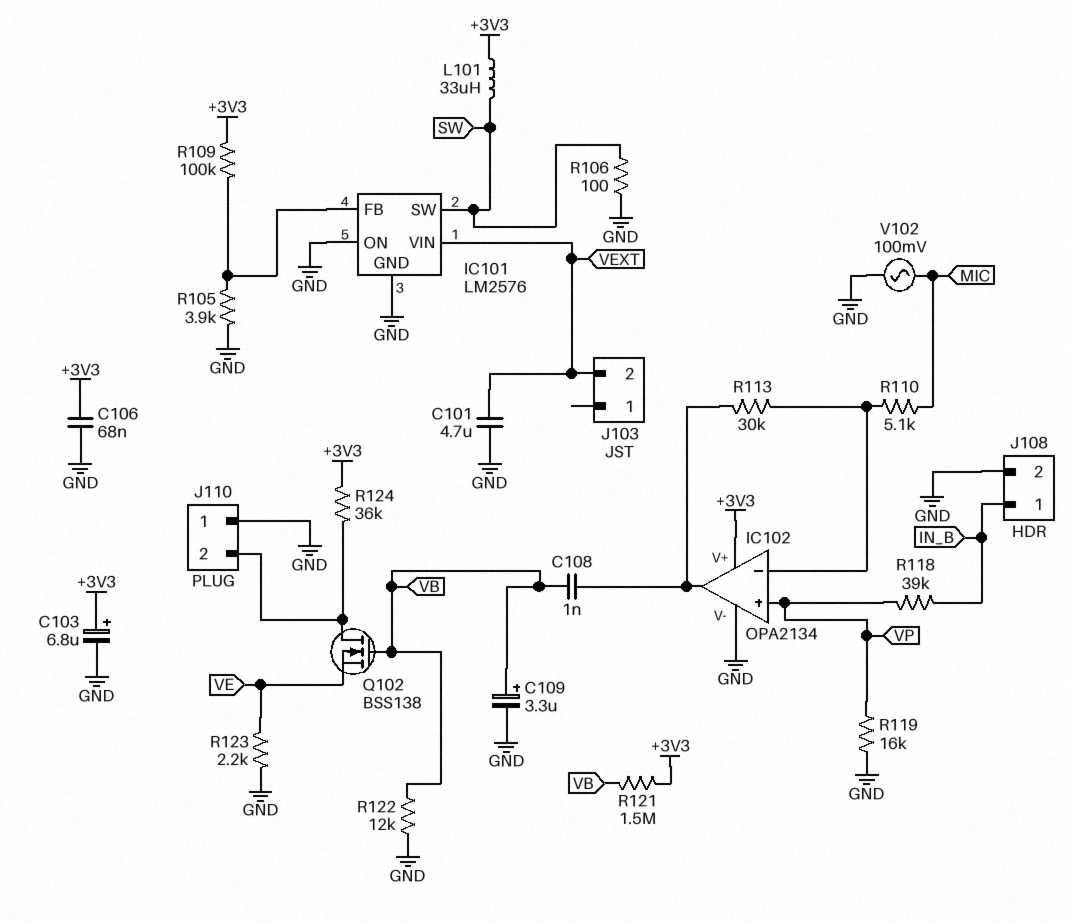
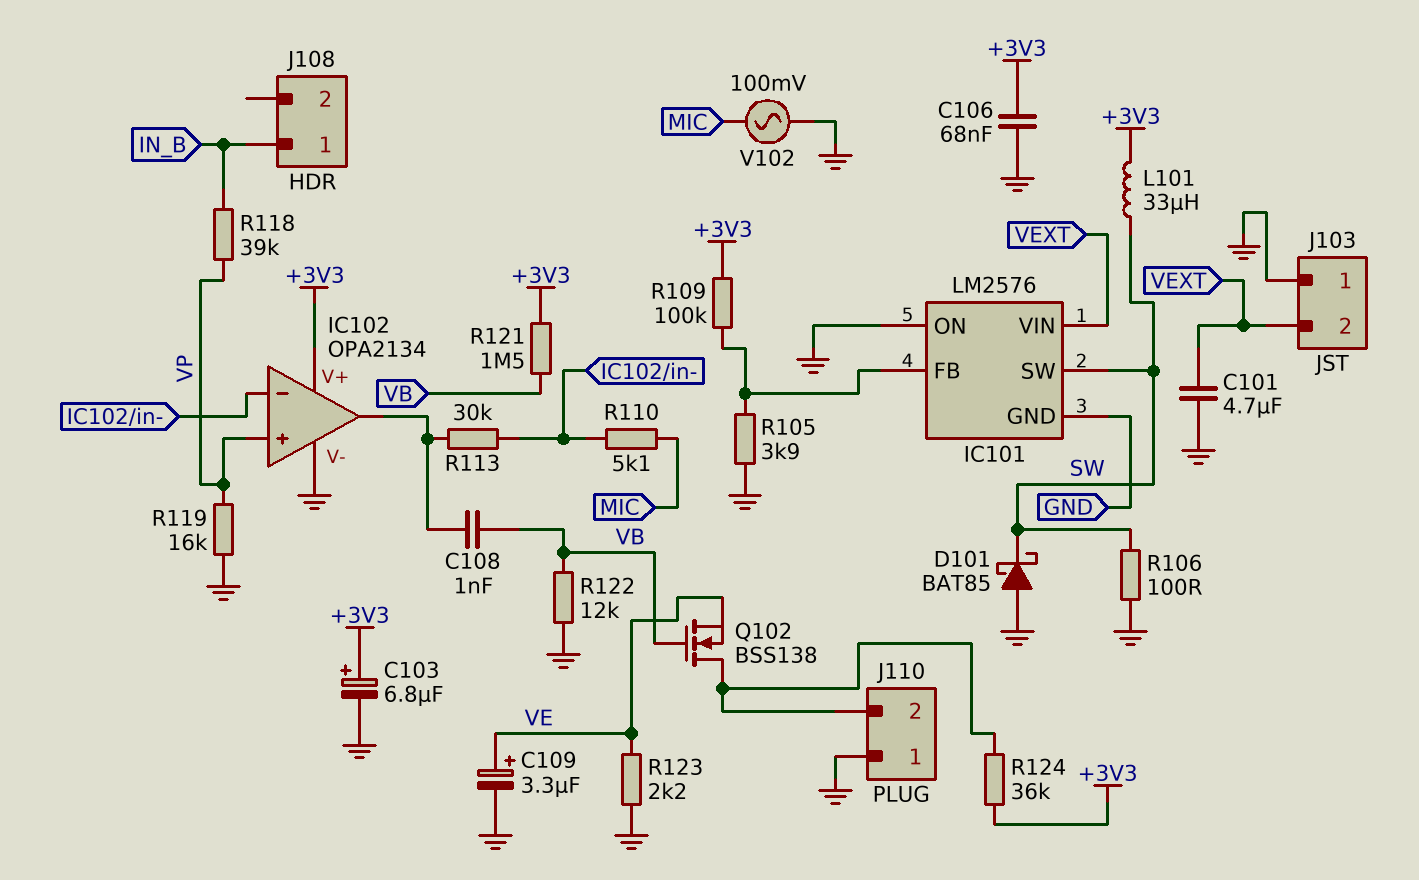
C109: 3.3uF (plus VB, minus GND) -> 3.3uF (plus VE, minus GND)
D101: none -> schottky BAT85 (A GND, K SW)
J103 pin 1: none -> GND
J108 pin 2: GND -> none

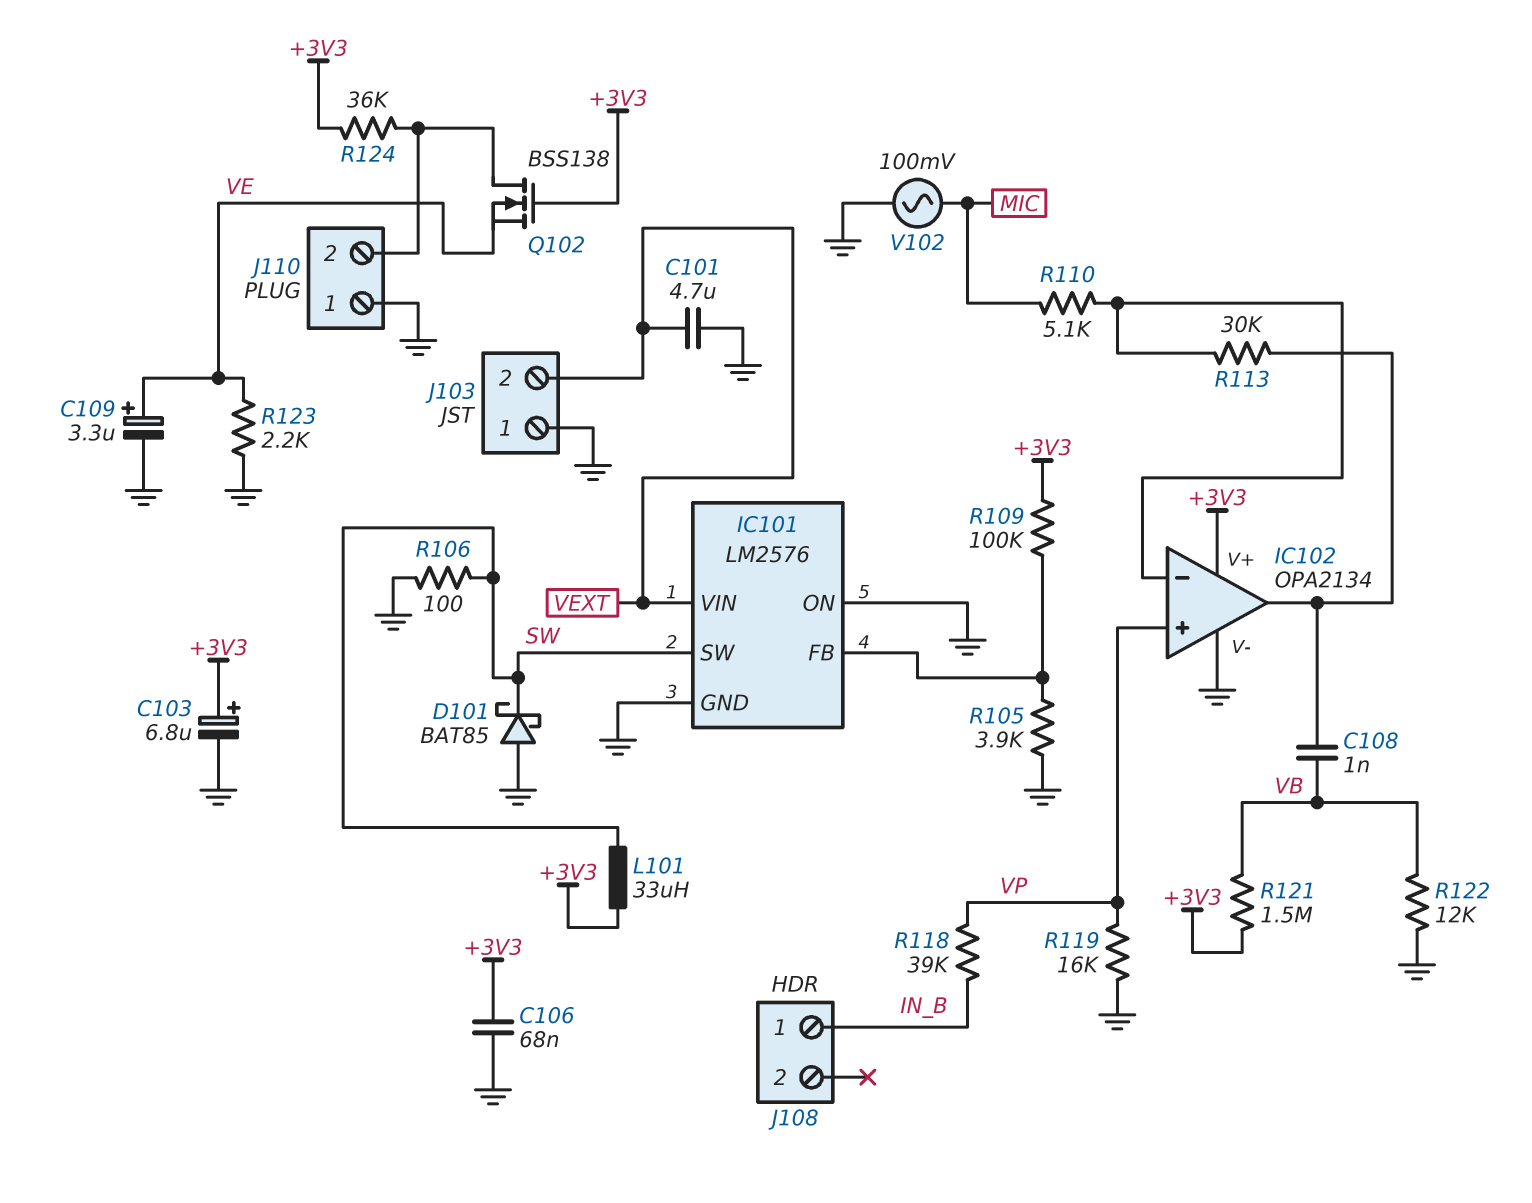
Q102: NMOS BSS138 (G VB, D J110/2, S VE) -> NMOS BSS138 (G +3V3, D J110/2, S VE)

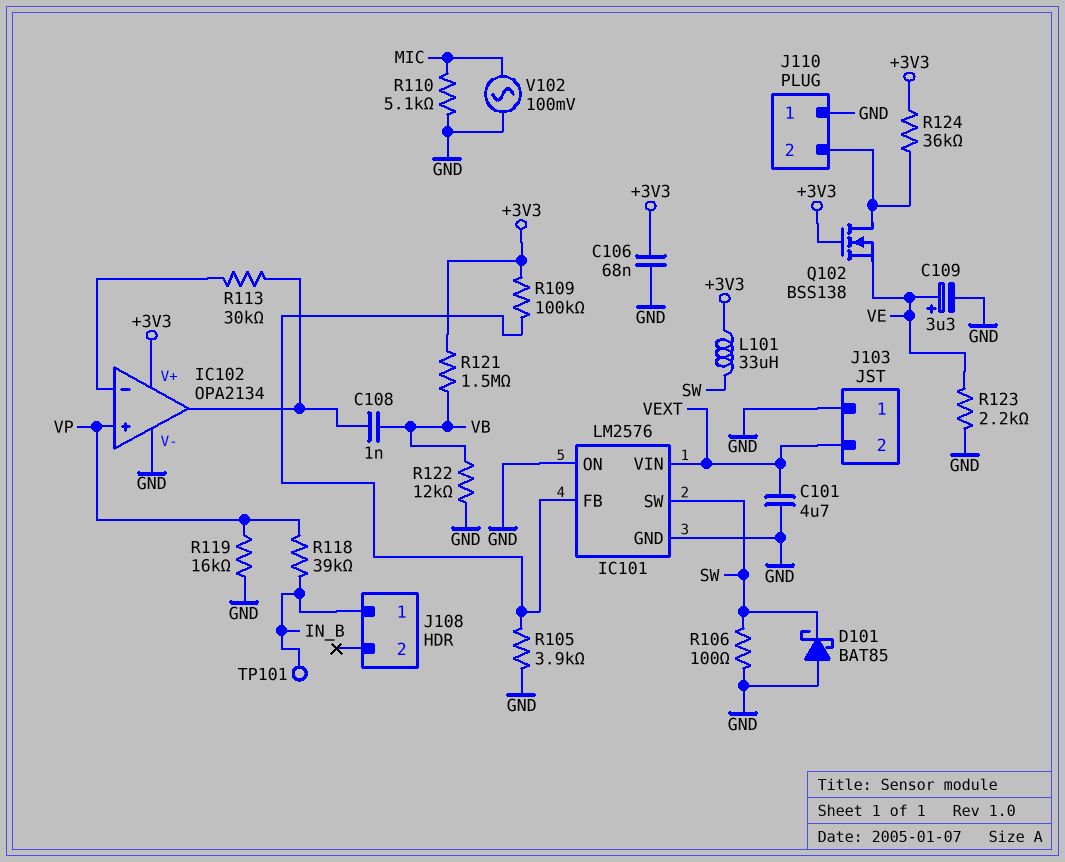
C103: 6.8uF (plus +3V3, minus GND) -> none
R110: 5.1k (IC102/in-, MIC) -> 5.1k (GND, MIC)
TP101: none -> test point (IN_B)

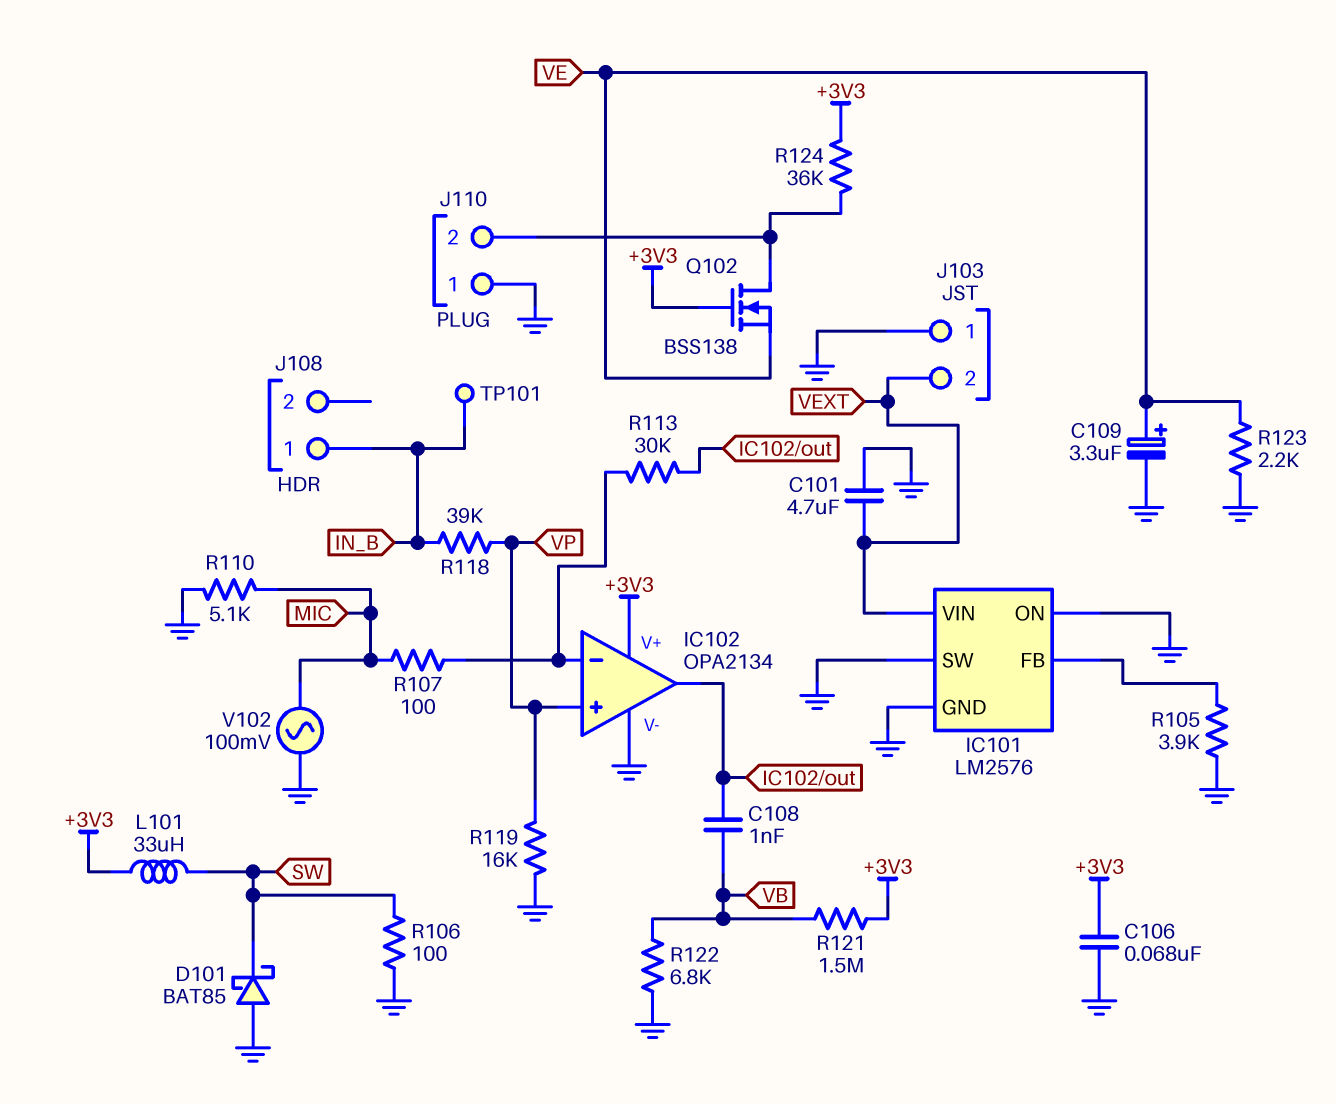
IC101 pin SW: SW -> GND
R107: none -> 100 (IC102/in-, MIC)
R109: 100k (+3V3, IC101/FB) -> none
R122: 12k (GND, VB) -> 6.8k (GND, VB)

